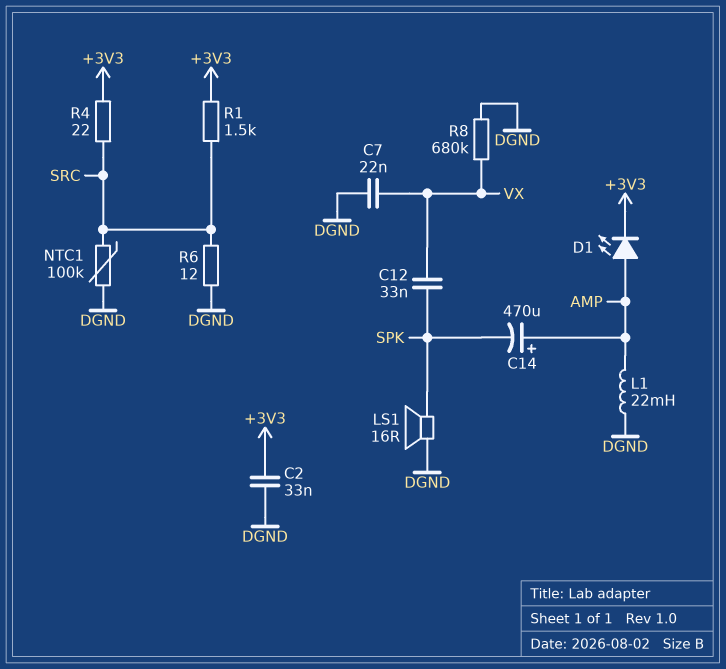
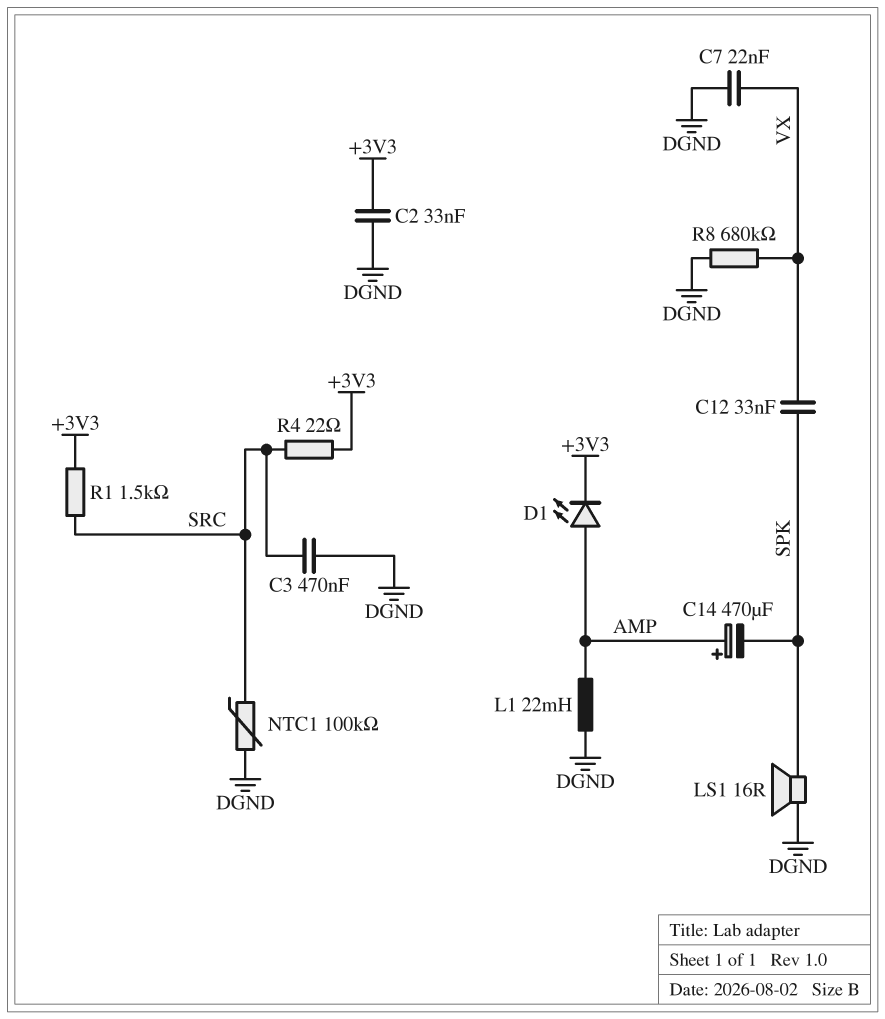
C3: none -> 470nF (DGND, SRC)
R6: 12 (DGND, SRC) -> none

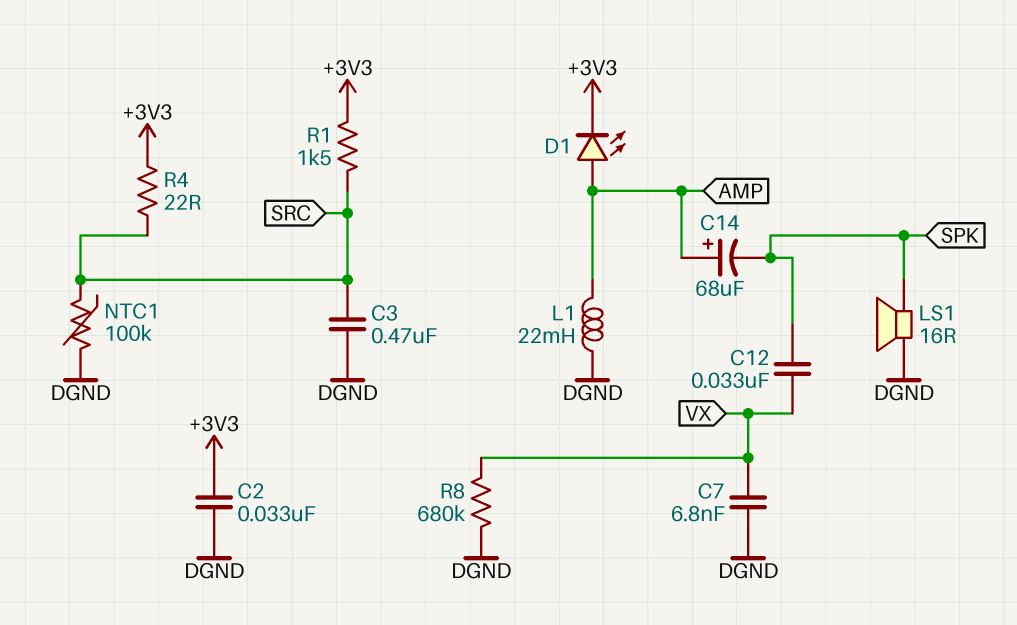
C7: 22nF (DGND, VX) -> 6.8nF (DGND, VX)
C14: 470uF (plus AMP, minus SPK) -> 68uF (plus AMP, minus SPK)

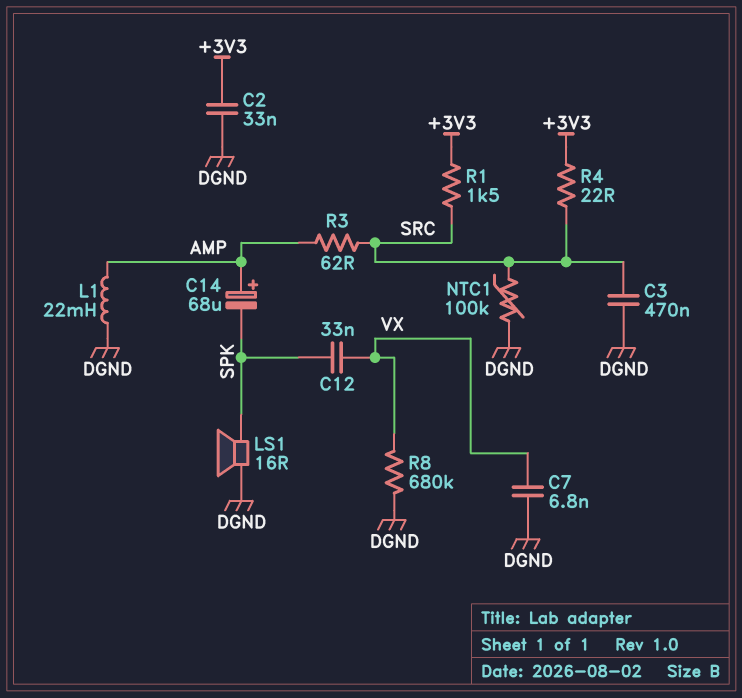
D1: LED (A AMP, K +3V3) -> none
R3: none -> 62 (AMP, SRC)

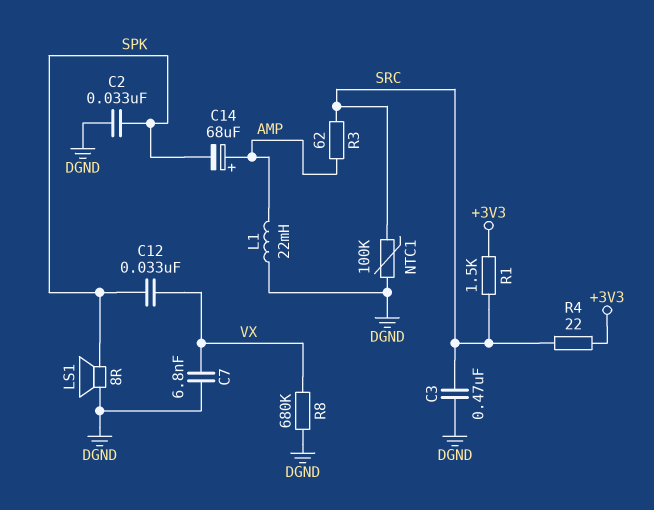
C2: 33nF (+3V3, DGND) -> 33nF (DGND, SPK)
LS1: speaker 16R (DGND, SPK) -> speaker 8R (DGND, SPK)

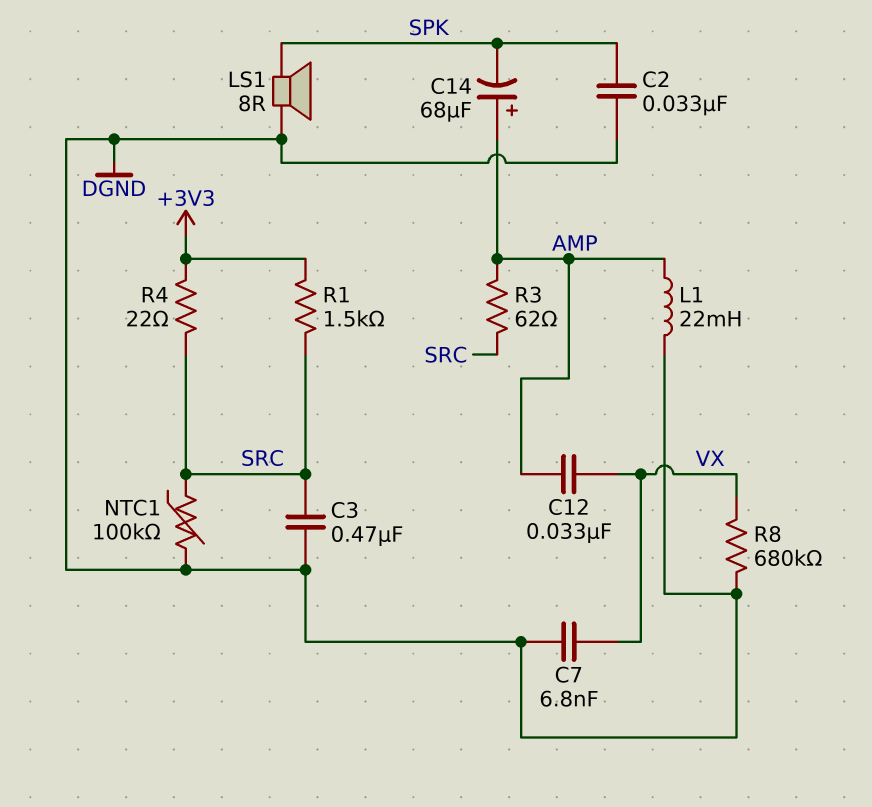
C12: 33nF (SPK, VX) -> 33nF (AMP, VX)

